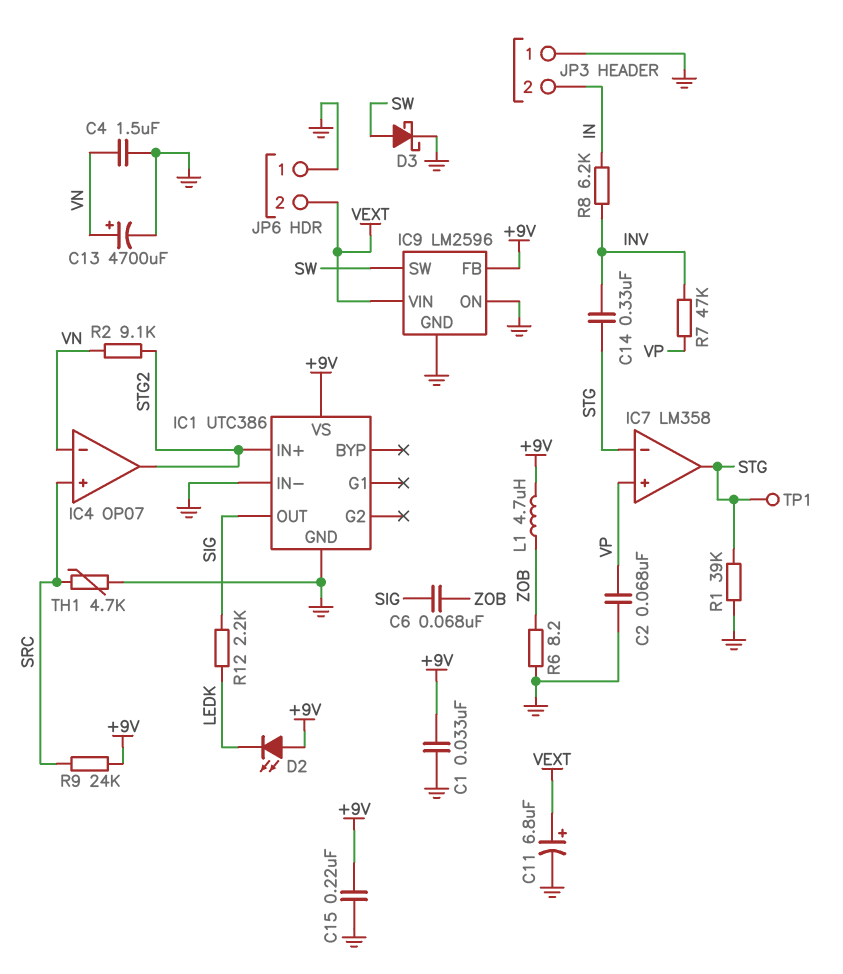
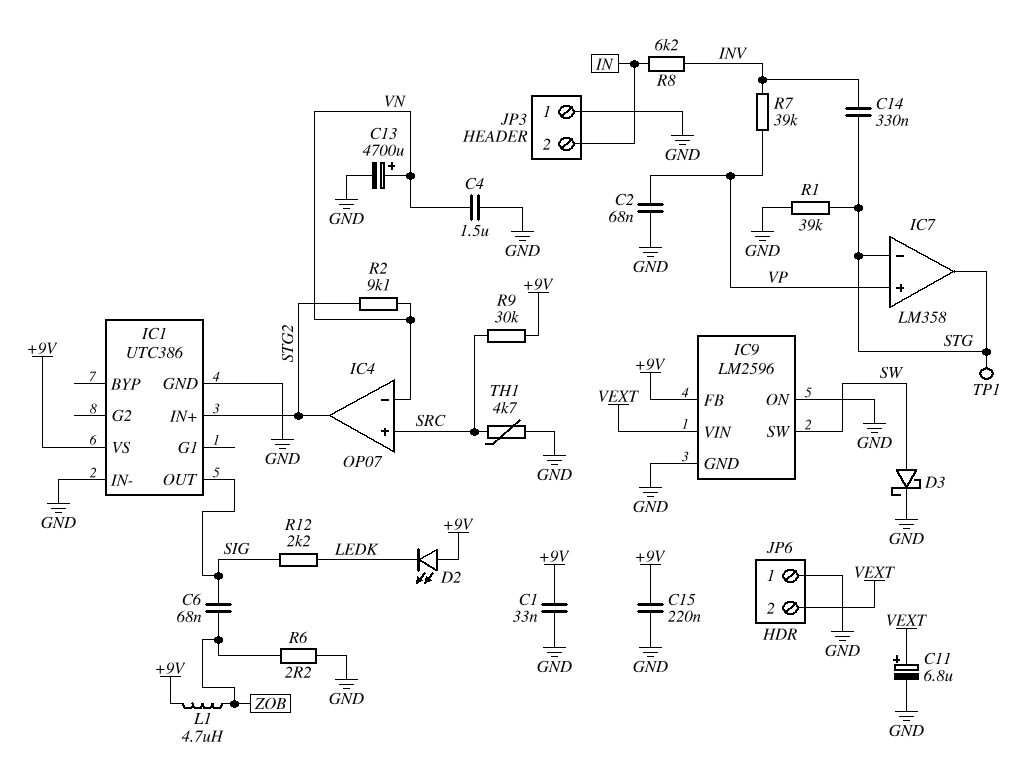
R6: 8.2 (GND, ZOB) -> 2.2 (GND, ZOB)
R7: 47k (INV, VP) -> 39k (INV, VP)
R9: 24k (+9V, SRC) -> 30k (+9V, SRC)

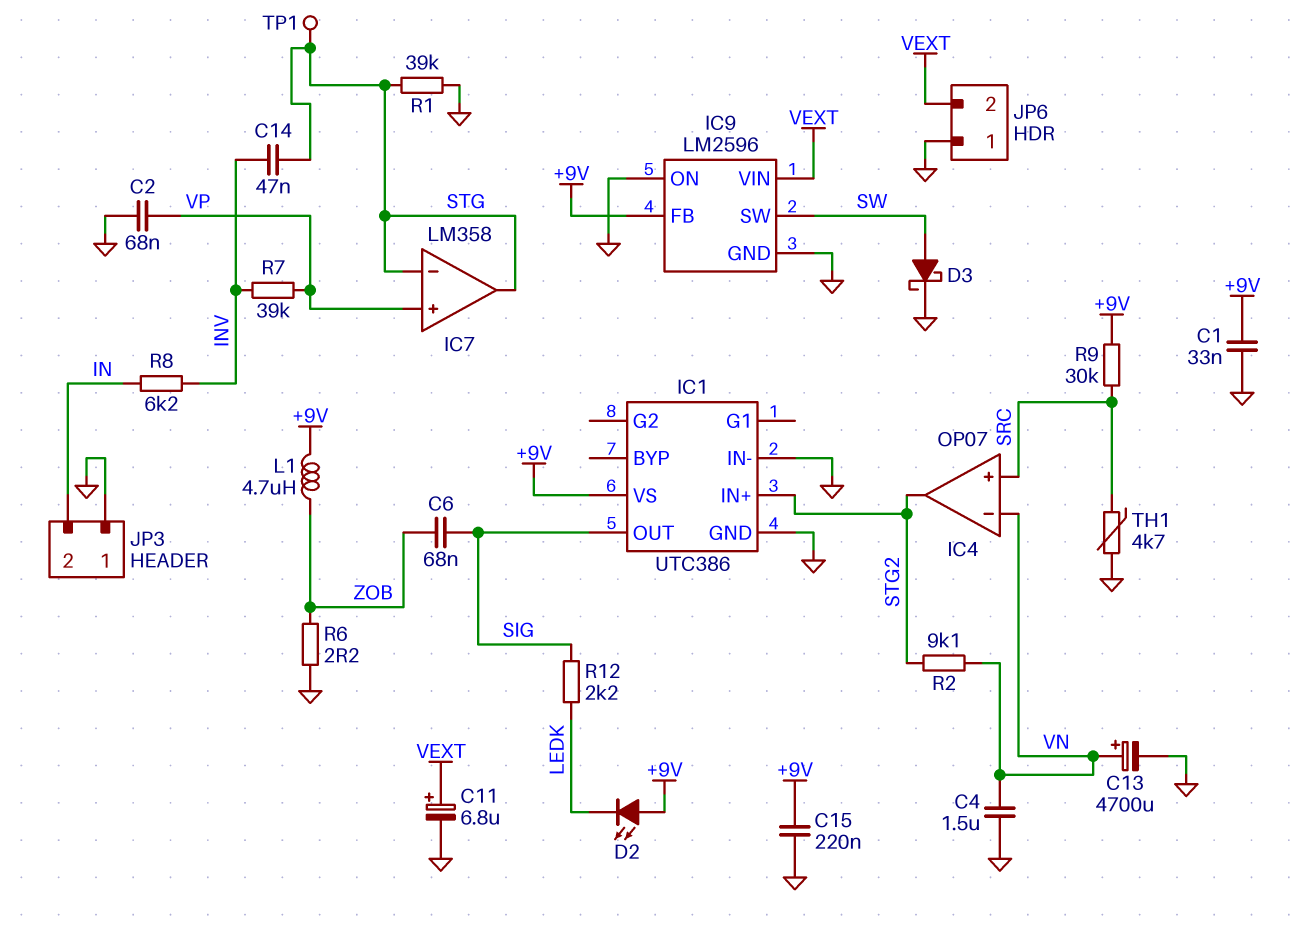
C14: 330nF (INV, STG) -> 47nF (INV, STG)

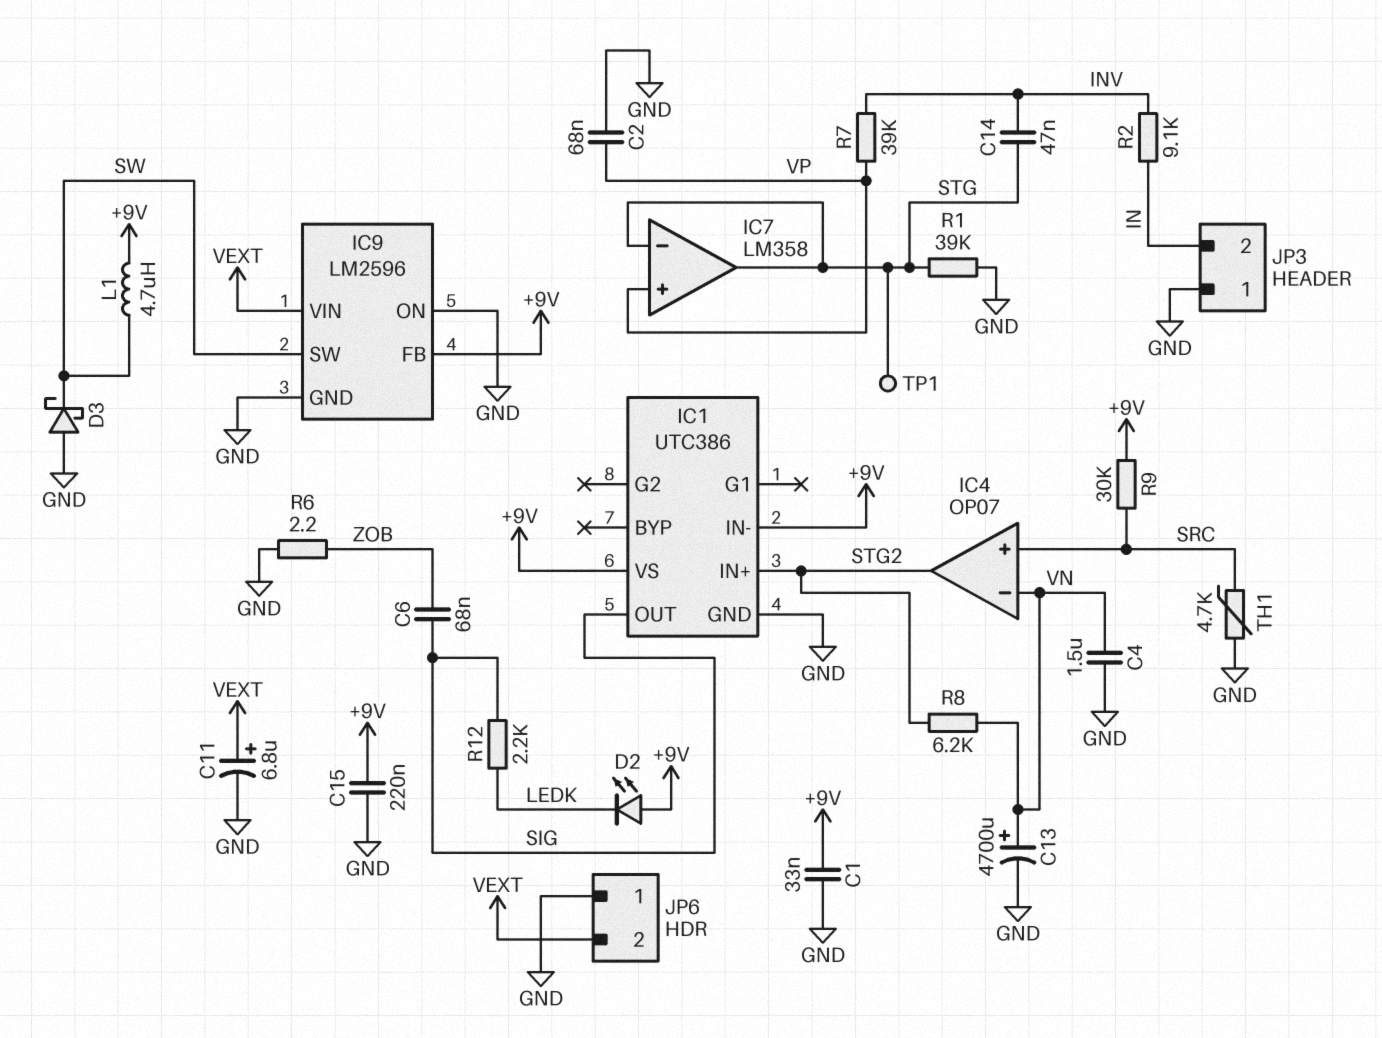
D3: schottky (A SW, K GND) -> schottky (A GND, K SW)
IC1 pin IN-: GND -> +9V
L1: 4.7uH (+9V, ZOB) -> 4.7uH (+9V, SW)
R2: 9.1k (STG2, VN) -> 9.1k (IN, INV)
R8: 6.2k (IN, INV) -> 6.2k (STG2, VN)

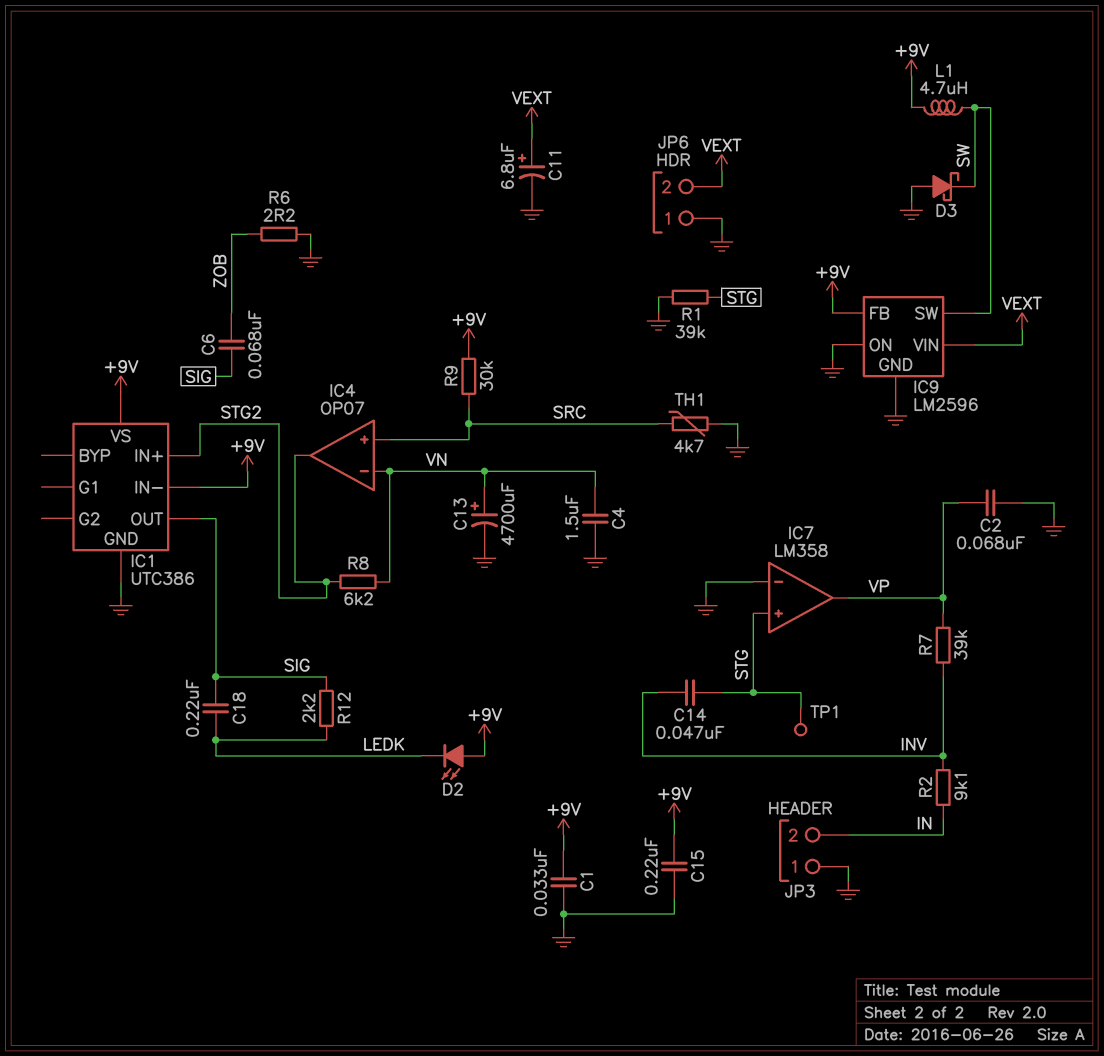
C18: none -> 220nF (LEDK, SIG)
IC7 pin in+: VP -> STG
IC7 pin in-: STG -> GND
IC7 pin out: STG -> VP

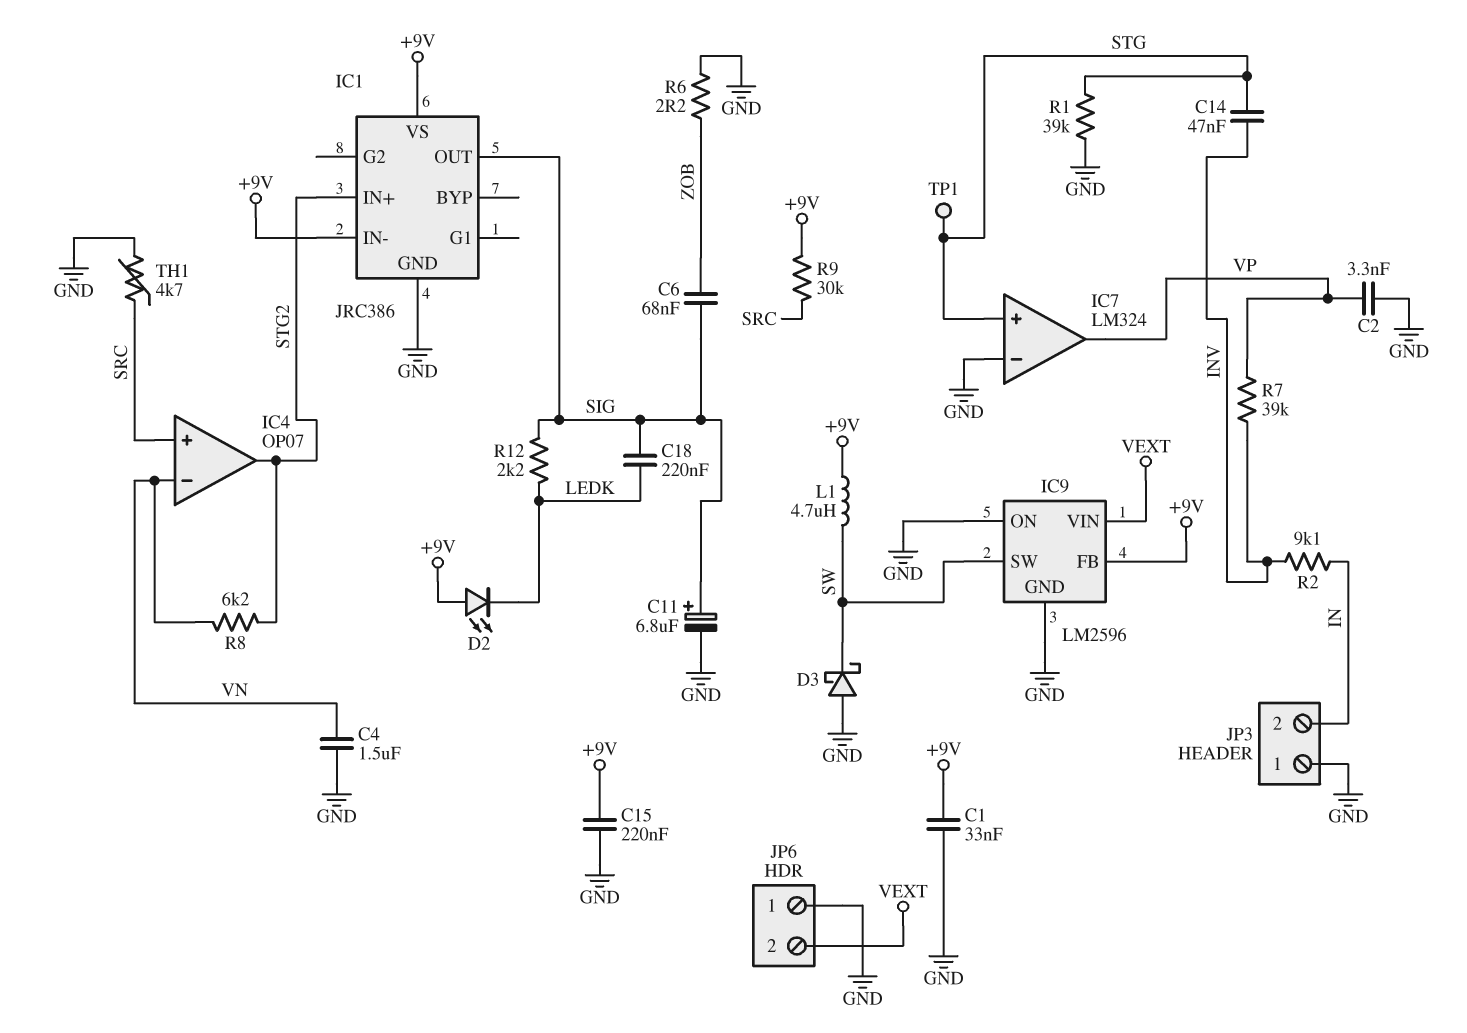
C2: 68nF (GND, VP) -> 3.3nF (GND, VP)
C11: 6.8uF (plus VEXT, minus GND) -> 6.8uF (plus SIG, minus GND)
C13: 4700uF (plus VN, minus GND) -> none
IC1: UTC386 -> JRC386
IC7: LM358 -> LM324

